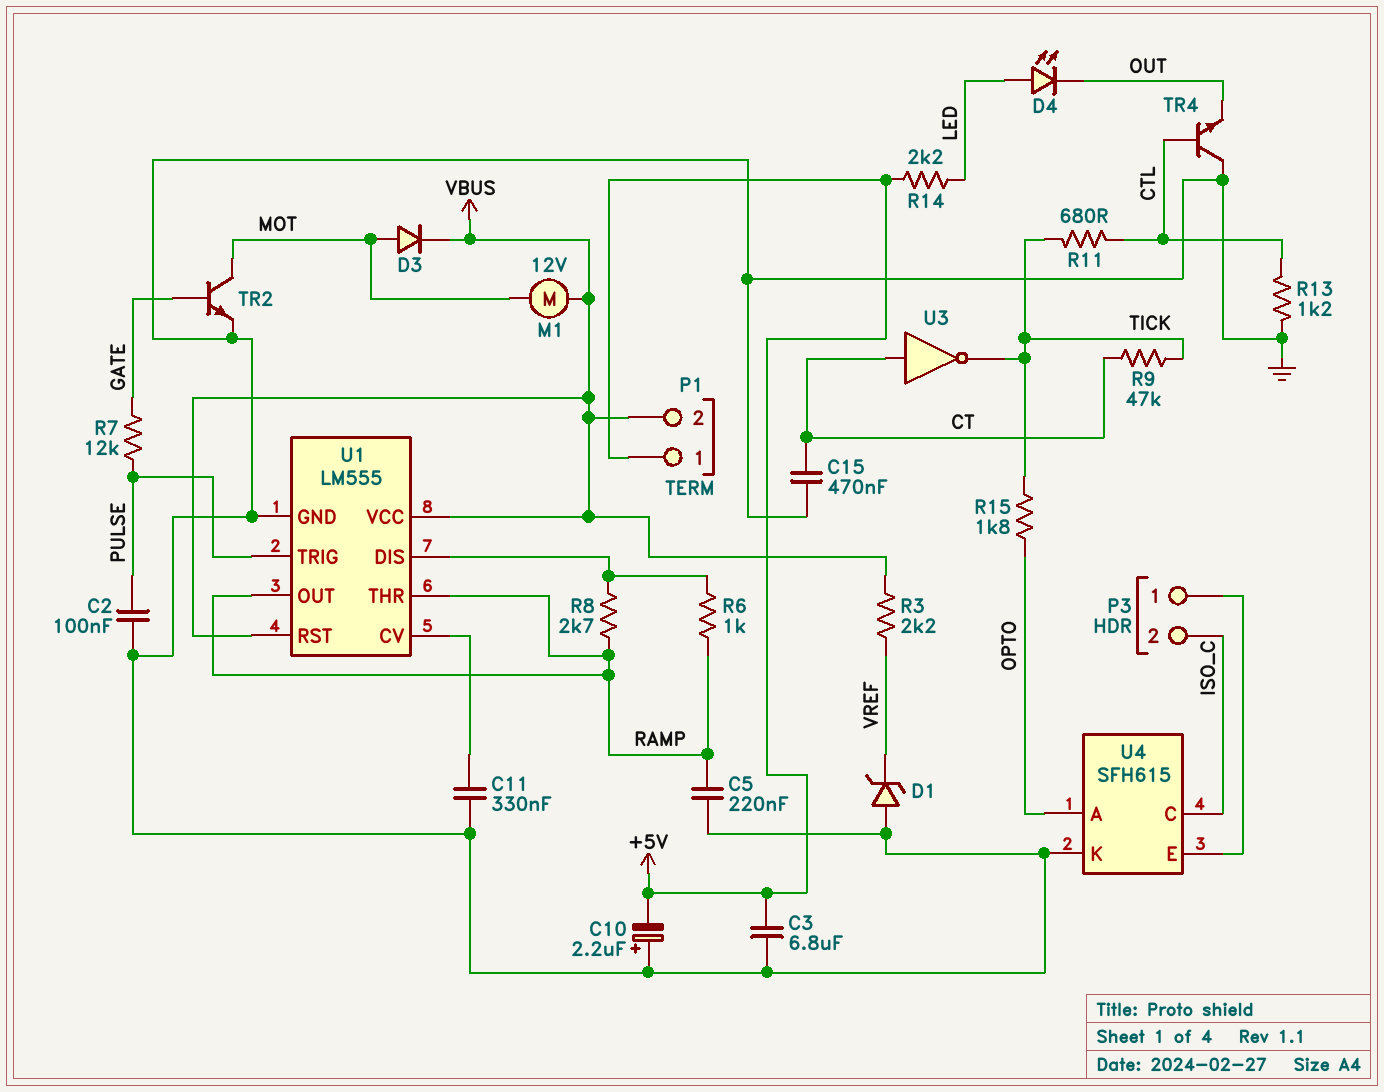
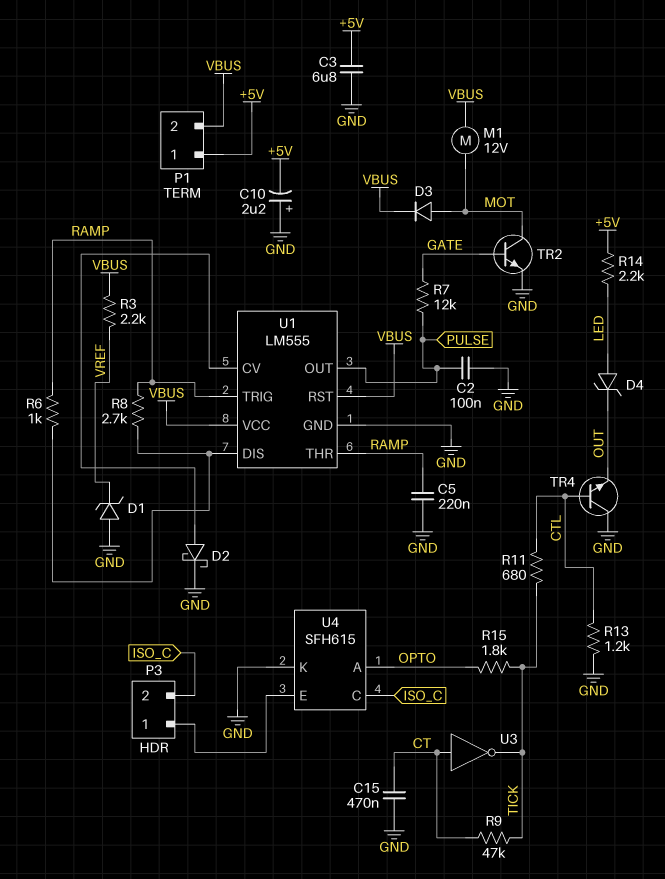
C11: 330nF (GND, U1/CV) -> none
D2: none -> schottky (A U1/CV, K GND)
D4: LED (A LED, K OUT) -> zener (A LED, K OUT)
U1 pin OUT: RAMP -> PULSE
U1 pin TRIG: PULSE -> RAMP

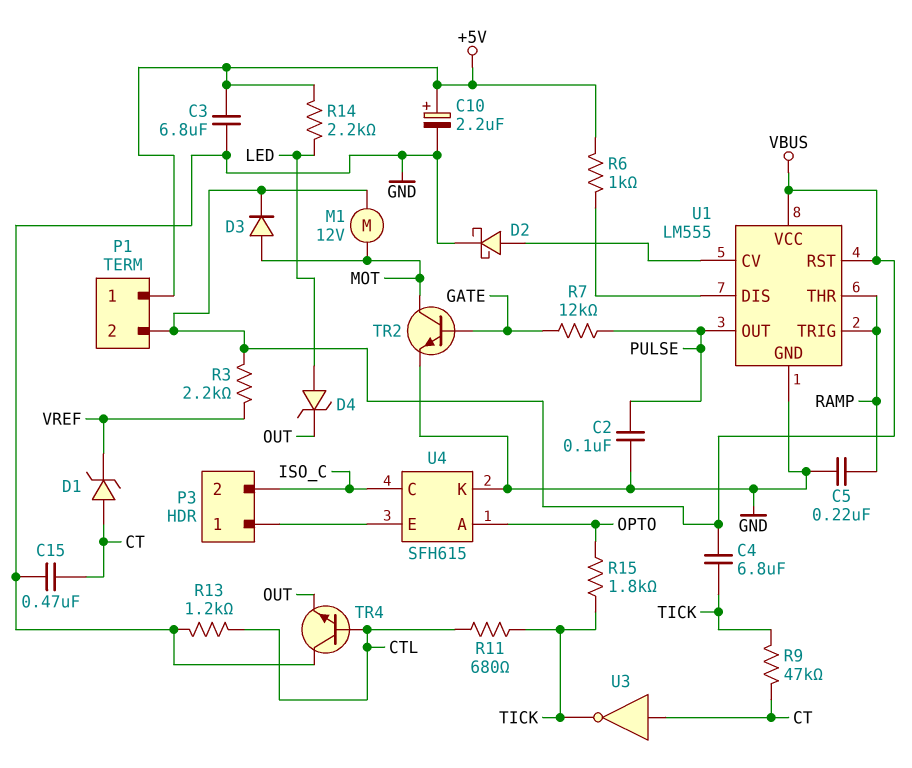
C4: none -> 6.8uF (TICK, VBUS)
C10: 2.2uF (plus GND, minus +5V) -> 2.2uF (plus +5V, minus GND)
D1: zener (A GND, K VREF) -> zener (A CT, K VREF)
R6: 1k (RAMP, U1/DIS) -> 1k (+5V, U1/DIS)
R8: 2.7k (RAMP, U1/DIS) -> none

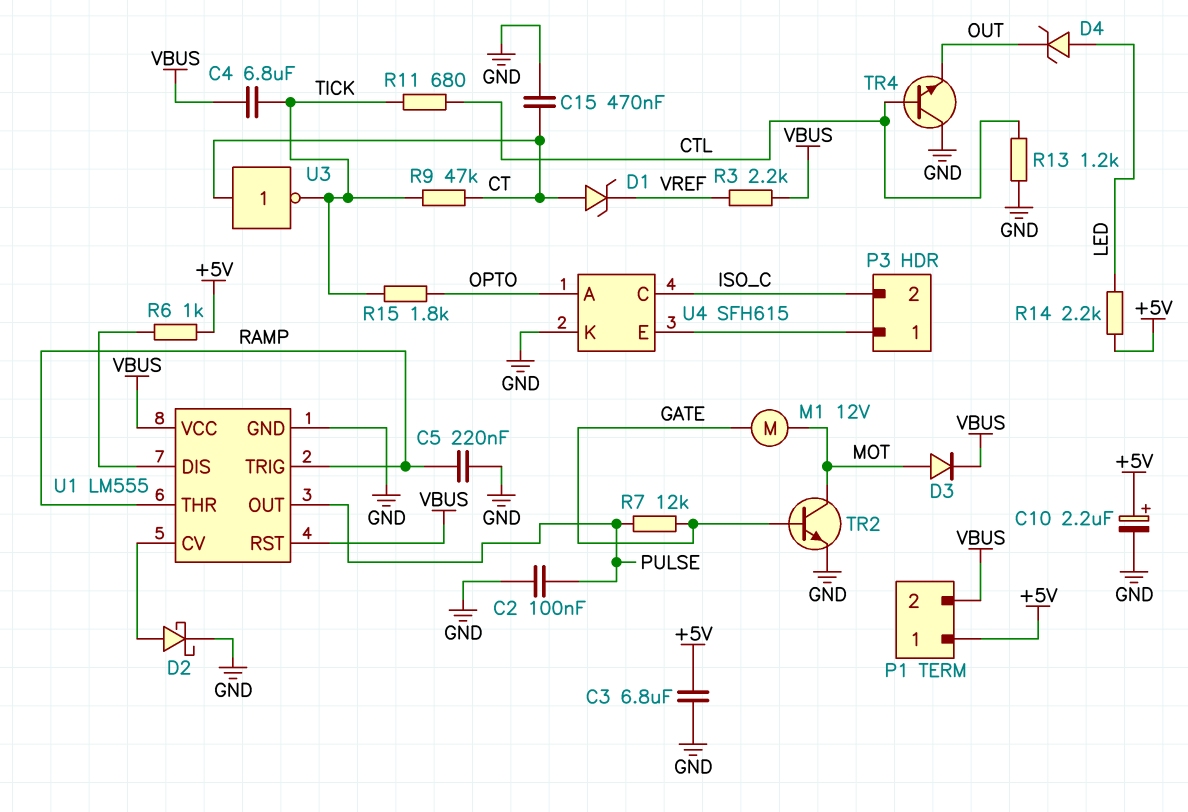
M1: motor 12V (MOT, VBUS) -> motor 12V (GATE, MOT)

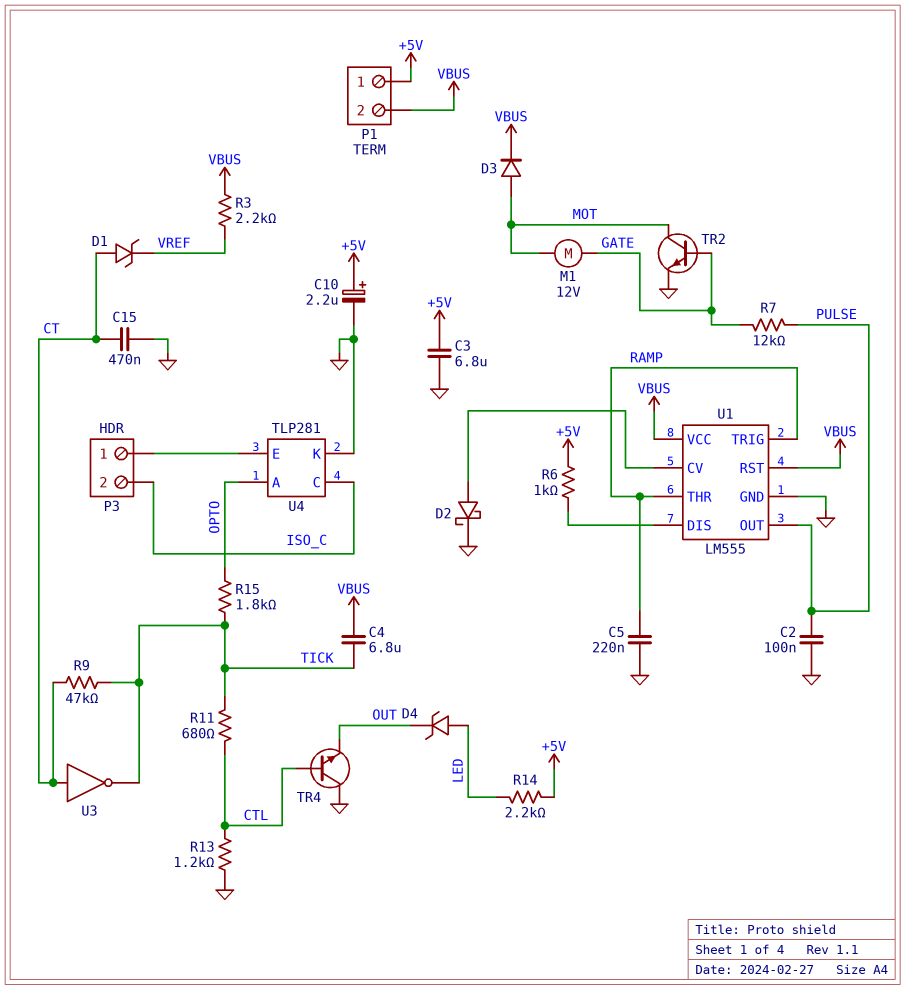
U4: SFH615 -> TLP281

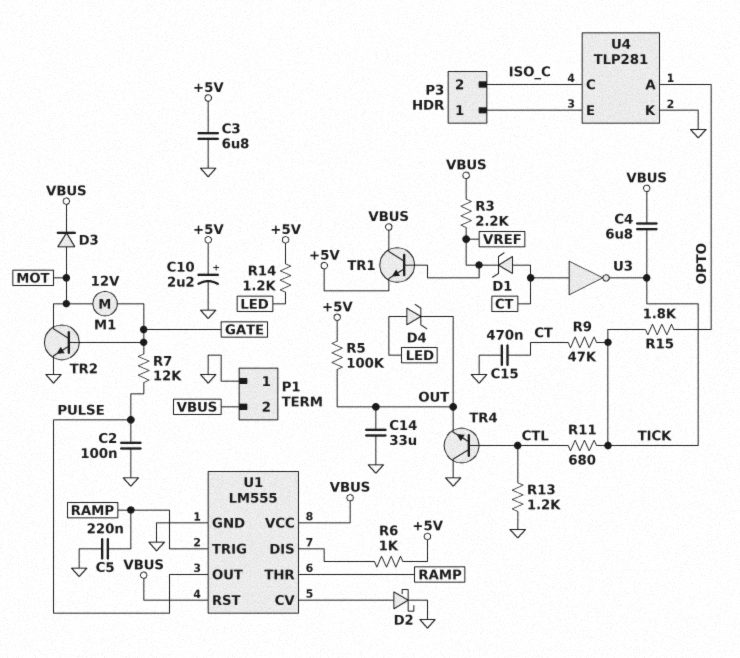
C14: none -> 33uF (GND, OUT)
P1 pin 1: +5V -> GND
R5: none -> 100k (+5V, OUT)
R14: 2.2k (+5V, LED) -> 1.2k (+5V, LED)
TR1: none -> NPN (B VREF, C VBUS, E +5V)

